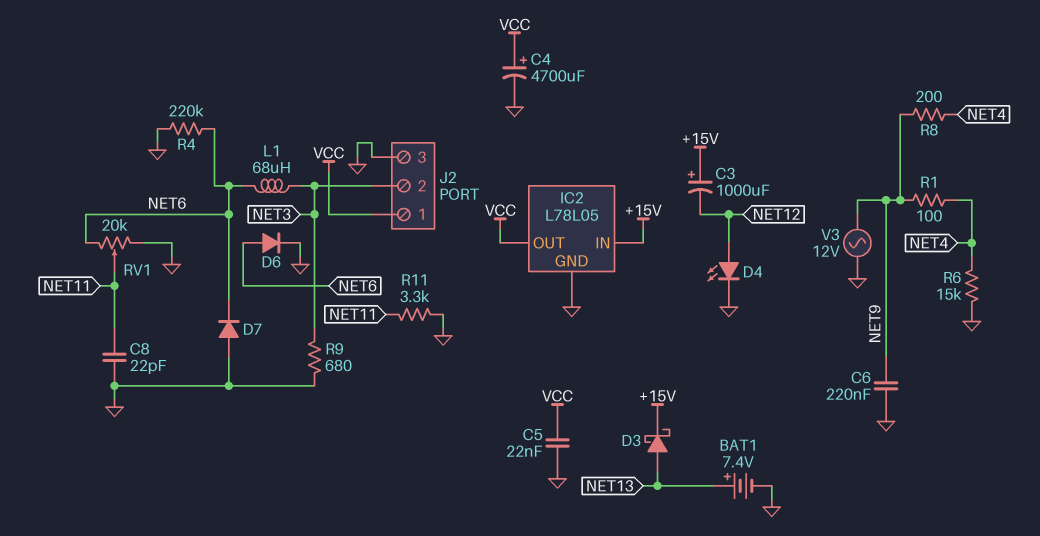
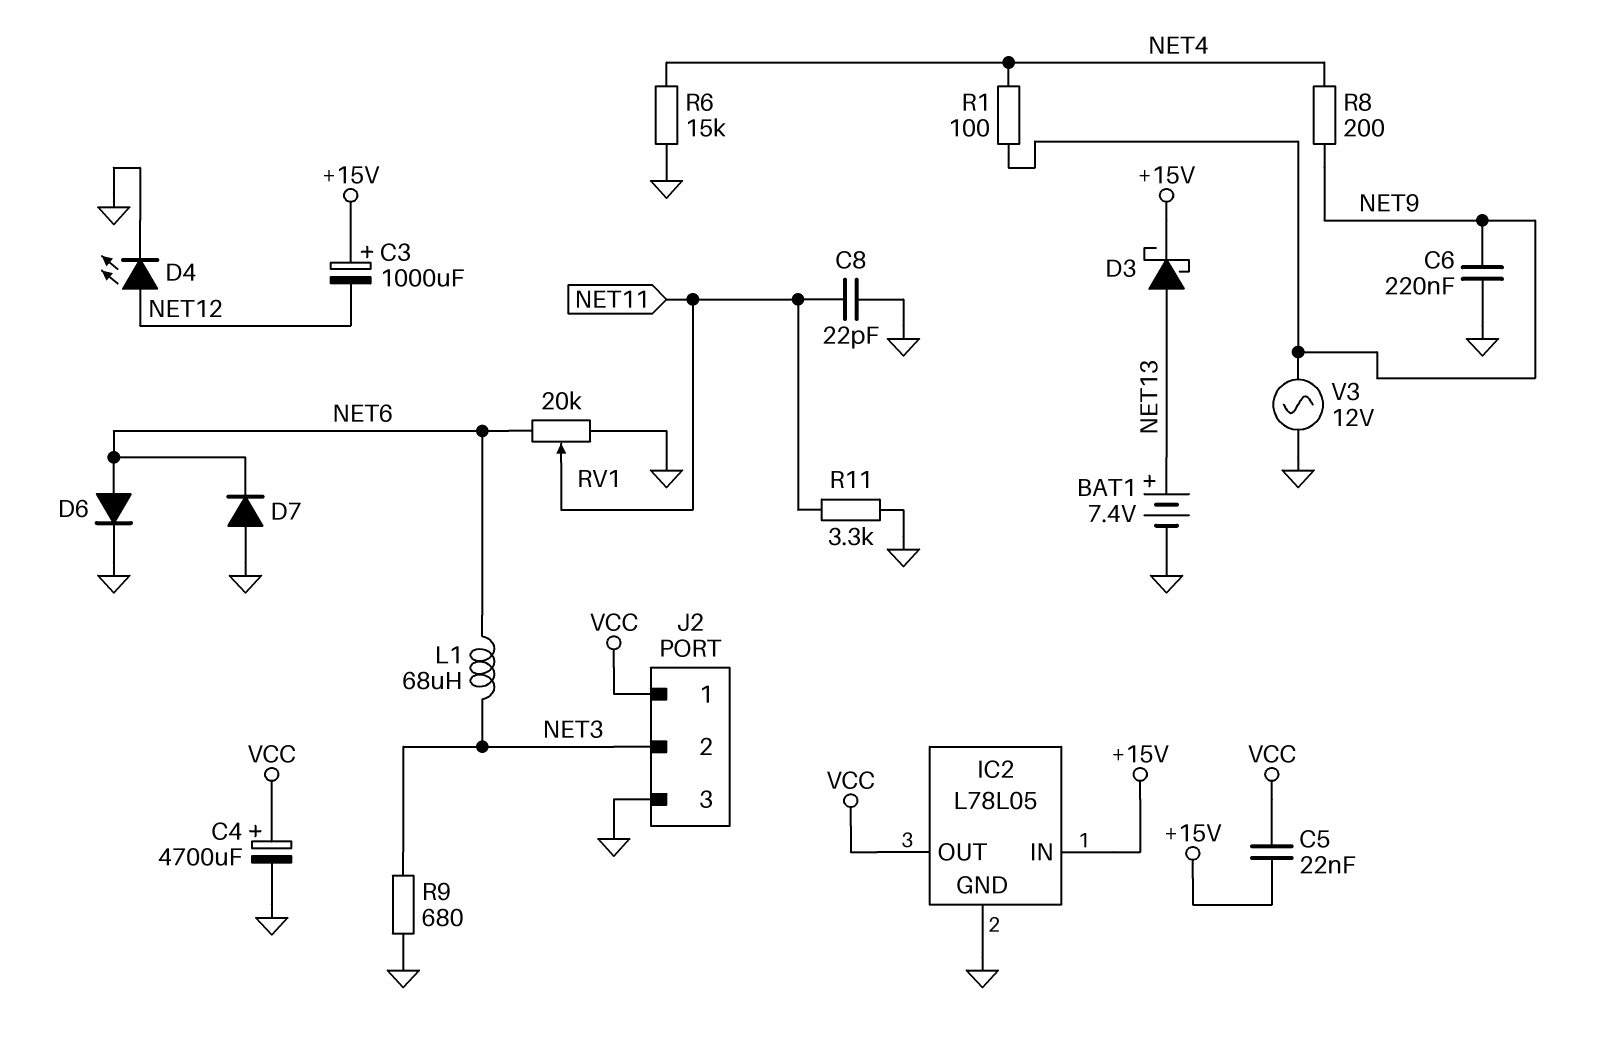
C5: 22nF (GND, VCC) -> 22nF (+15V, VCC)
R4: 220k (GND, NET6) -> none

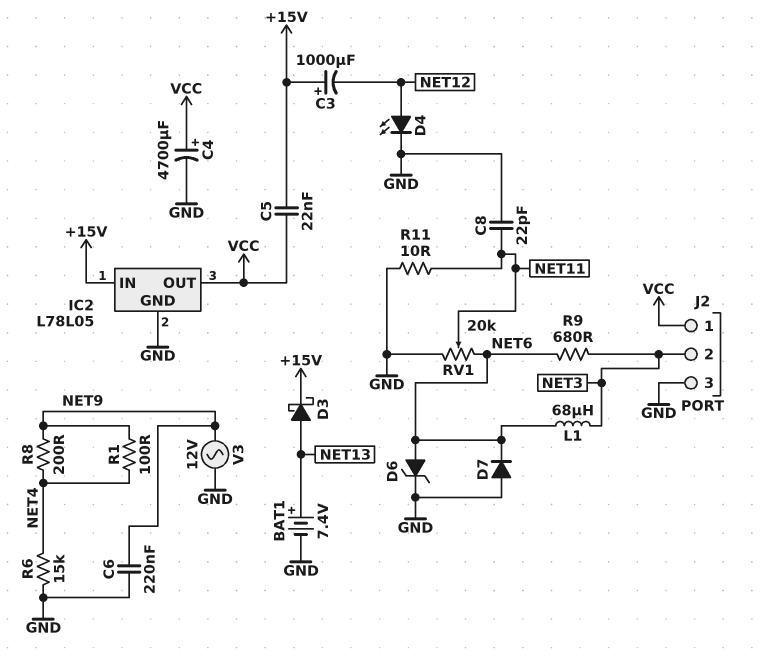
D6: diode (A NET6, K GND) -> zener (A NET6, K GND)
R9: 680 (GND, NET3) -> 680 (NET3, NET6)
R11: 3.3k (GND, NET11) -> 10 (GND, NET11)

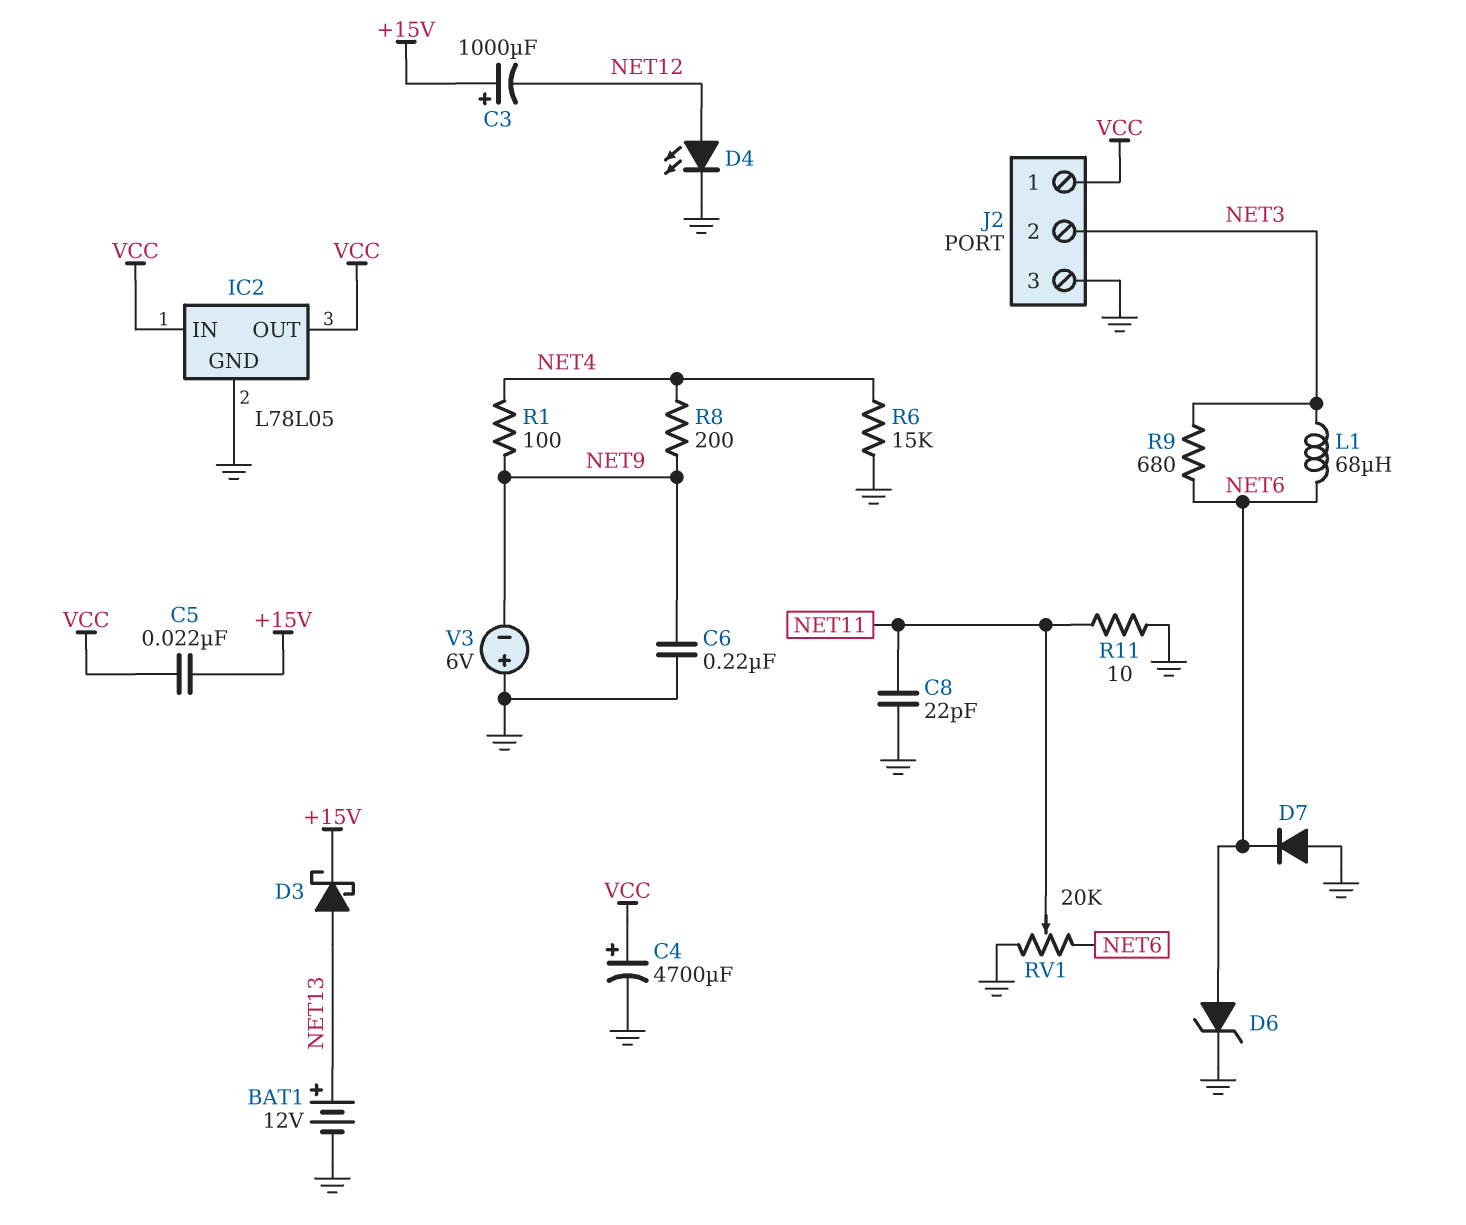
BAT1: 7.4V (plus NET13, minus GND) -> 12V (plus NET13, minus GND)
IC2 pin IN: +15V -> VCC
V3: AC 12V (GND, NET9) -> 6V (plus GND, minus NET9)

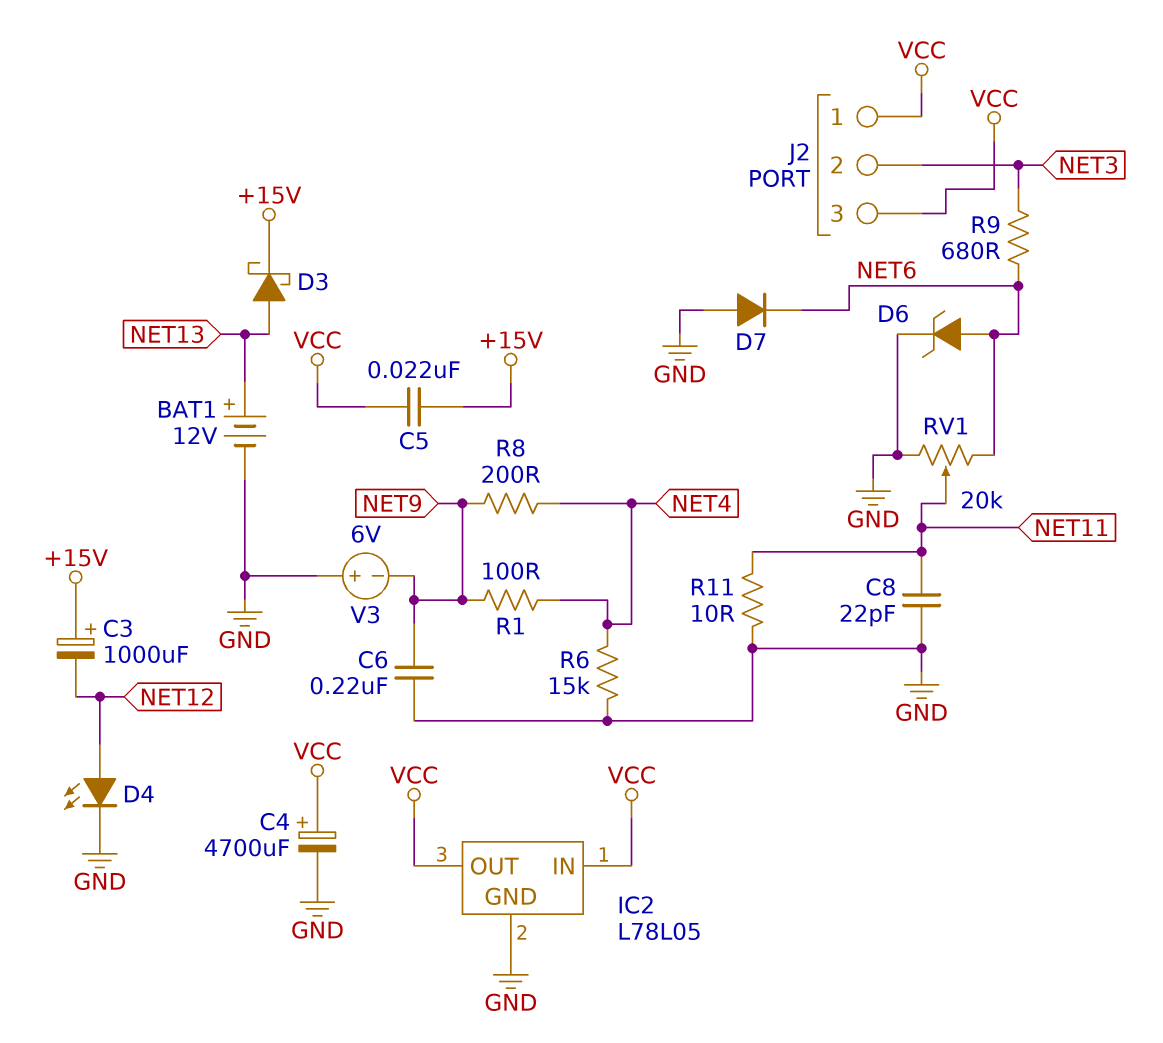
J2 pin 3: GND -> VCC
L1: 68uH (NET3, NET6) -> none

